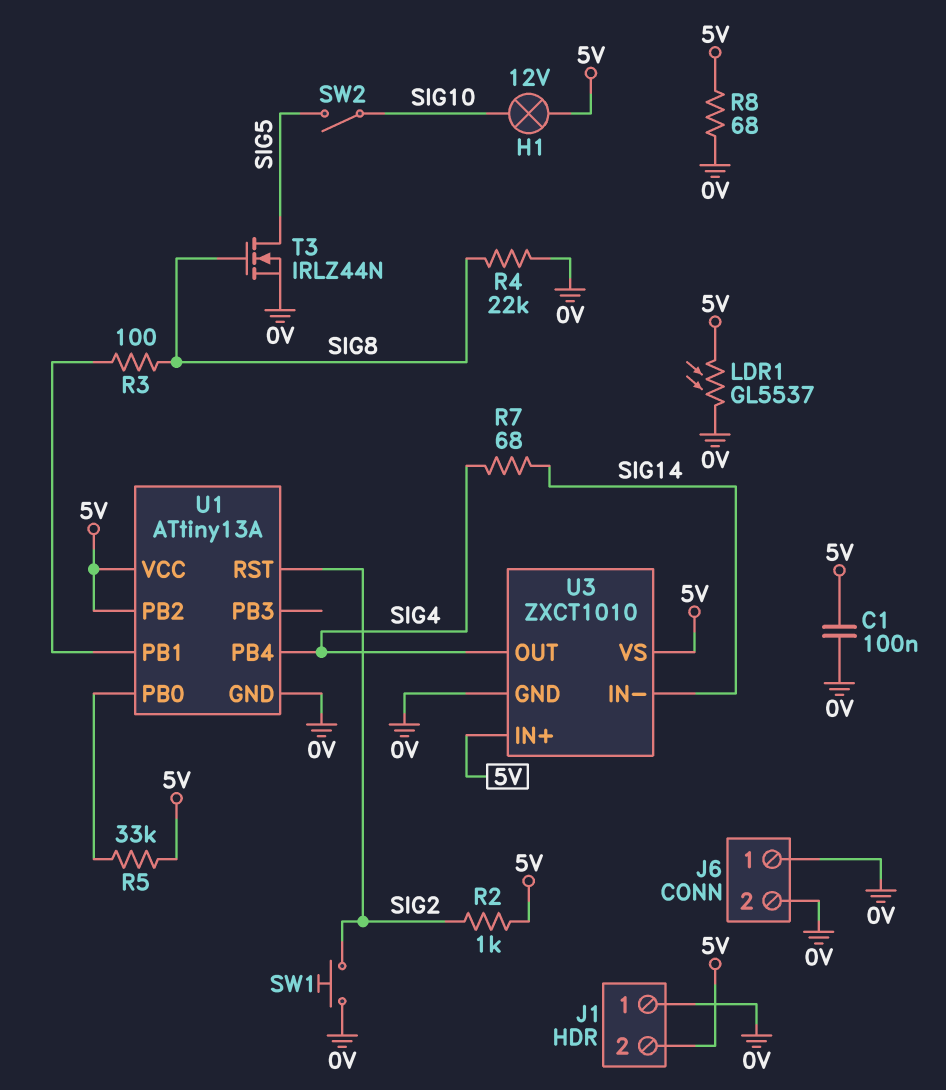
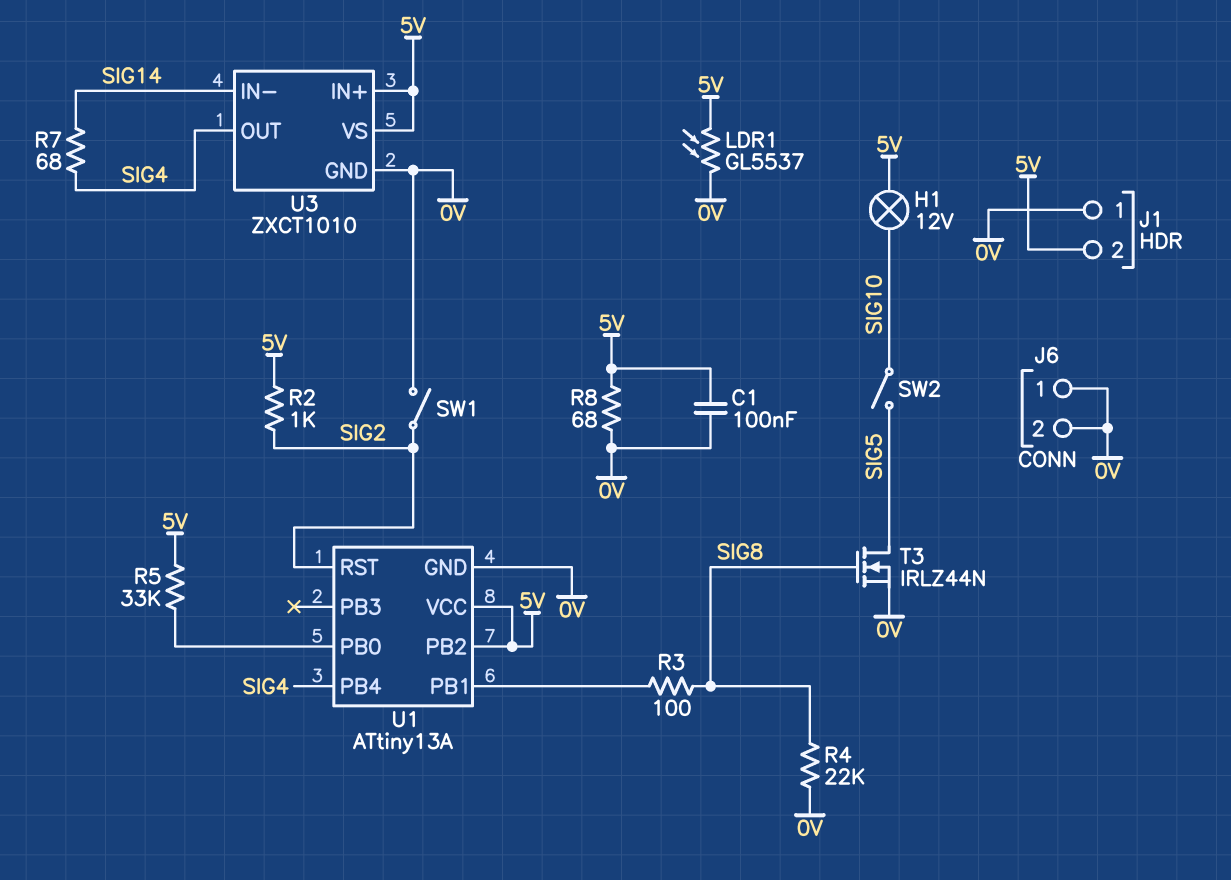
SW1: button (0V, SIG2) -> switch (0V, SIG2)

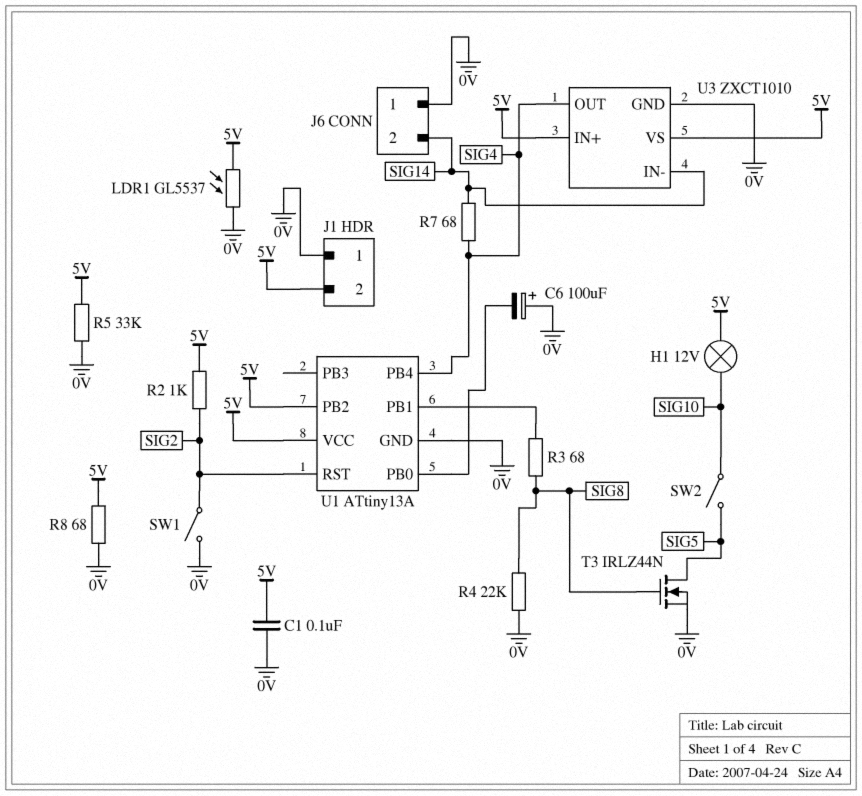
C6: none -> 100uF (plus 0V, minus U1/PB0)
J6 pin 2: 0V -> SIG14
R3: 100 (SIG8, U1/PB1) -> 68 (SIG8, U1/PB1)
R5: 33k (5V, U1/PB0) -> 33k (0V, 5V)

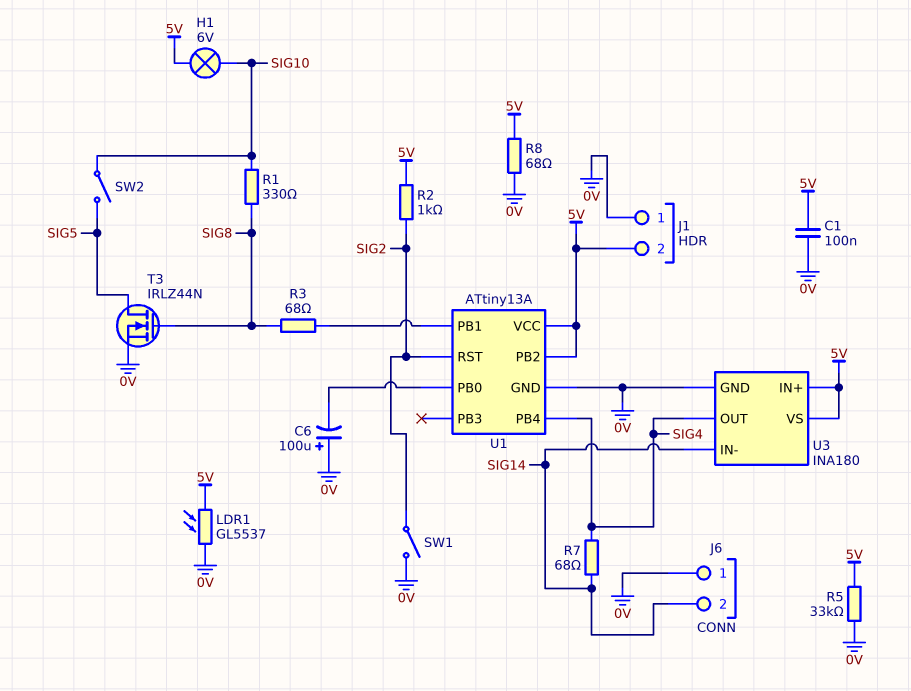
H1: lamp 12V (5V, SIG10) -> lamp 6V (5V, SIG10)
R1: none -> 330 (SIG8, SIG10)
R4: 22k (0V, SIG8) -> none
U3: ZXCT1010 -> INA180

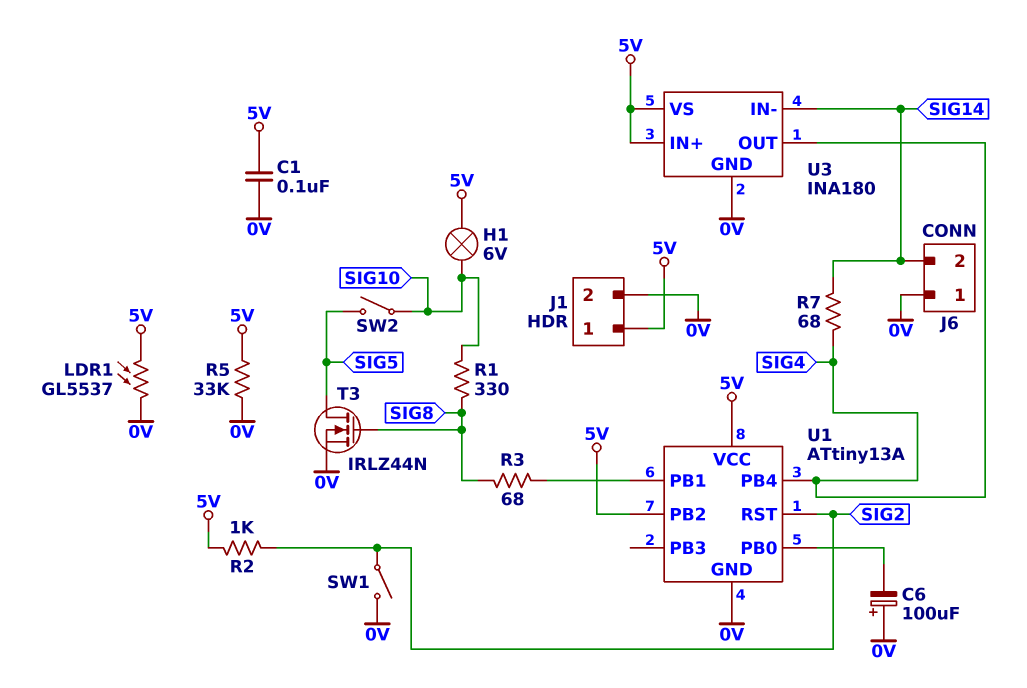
J1 pin 1: 0V -> 5V
J1 pin 2: 5V -> 0V
R8: 68 (0V, 5V) -> none

